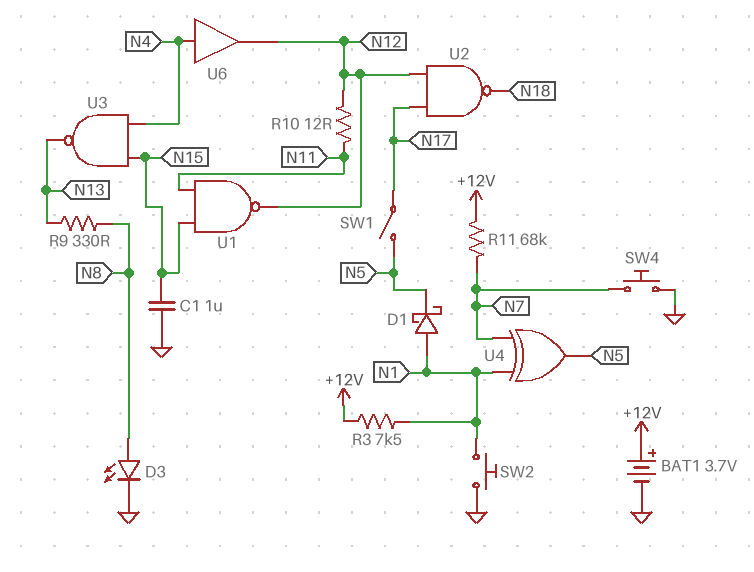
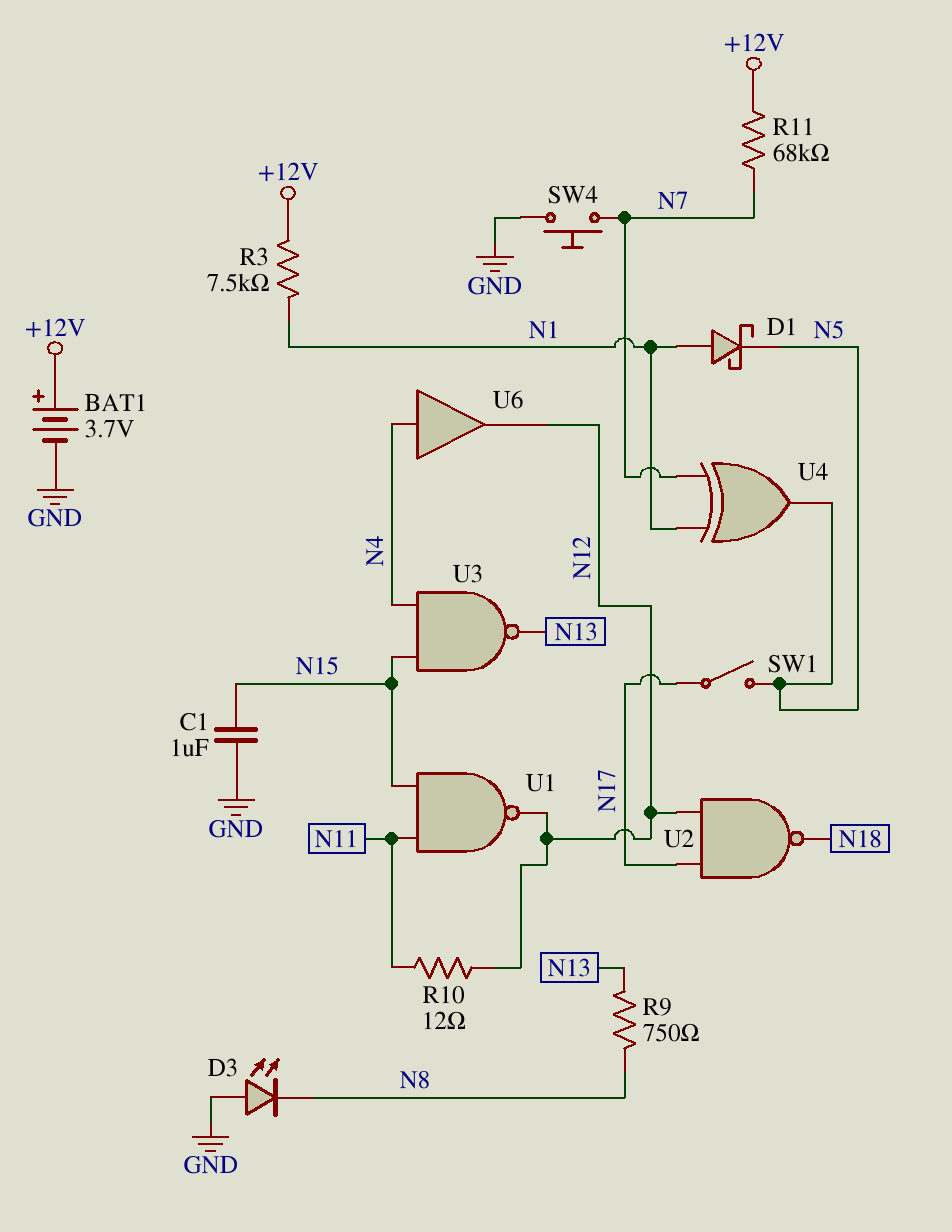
D3: LED (A N8, K GND) -> LED (A GND, K N8)
R9: 330 (N8, N13) -> 750 (N8, N13)
SW2: button (GND, N1) -> none

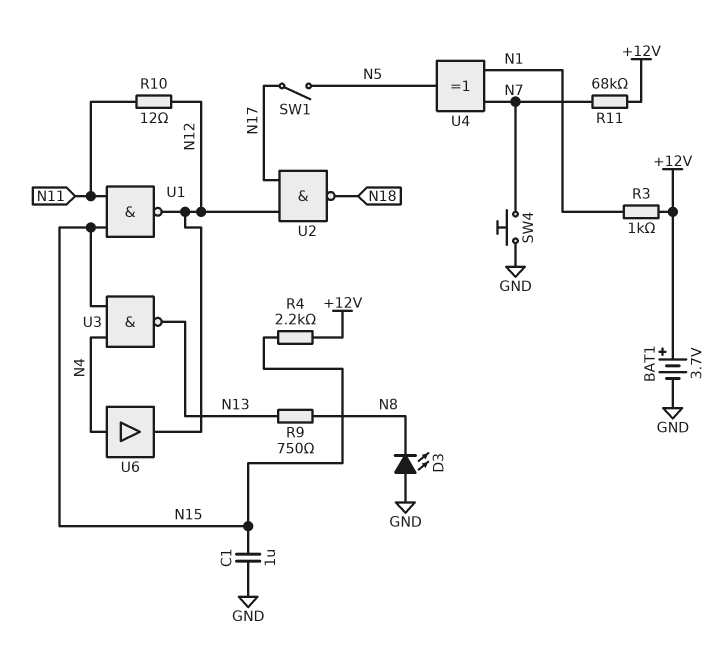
D1: schottky (A N1, K N5) -> none
R3: 7.5k (+12V, N1) -> 1k (+12V, N1)
R4: none -> 2.2k (+12V, N15)

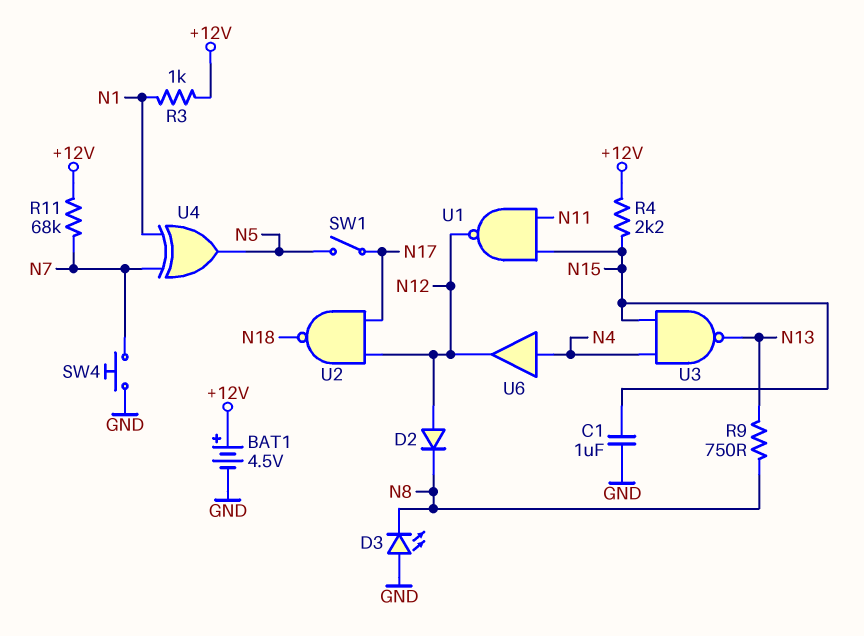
BAT1: 3.7V (plus +12V, minus GND) -> 4.5V (plus +12V, minus GND)
D2: none -> diode (A N12, K N8)
R10: 12 (N11, N12) -> none

